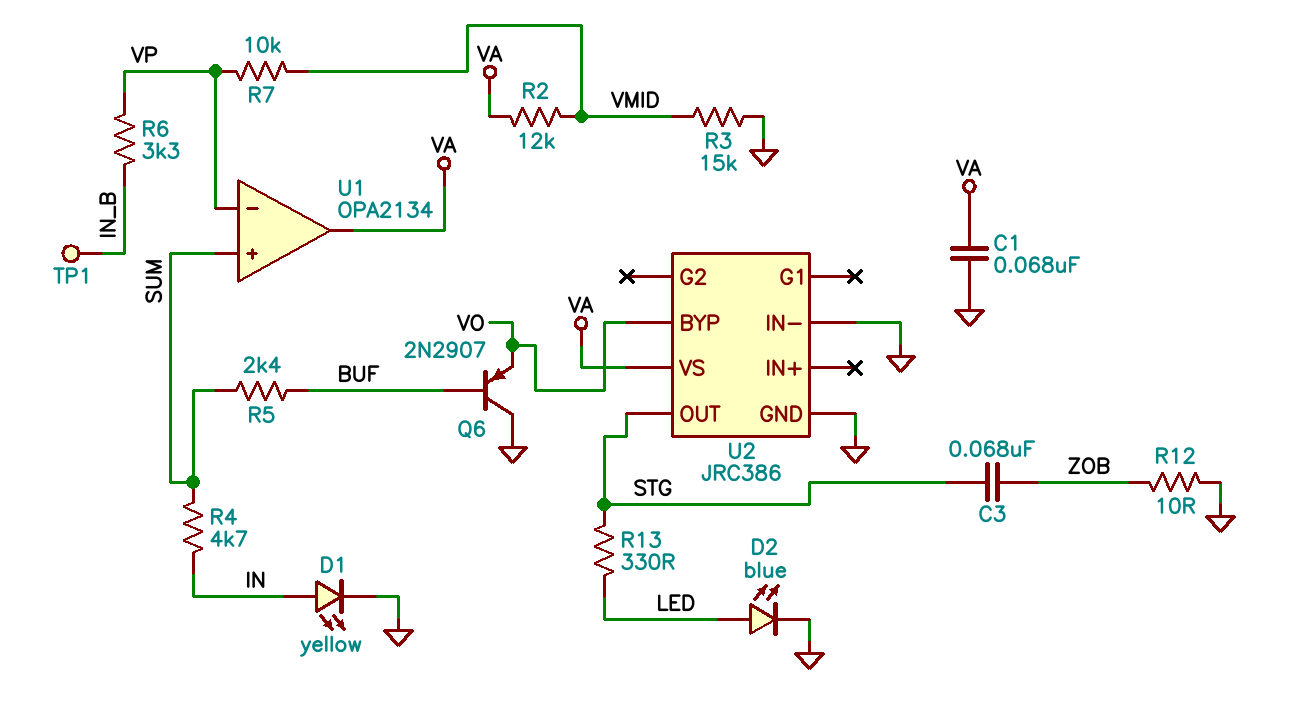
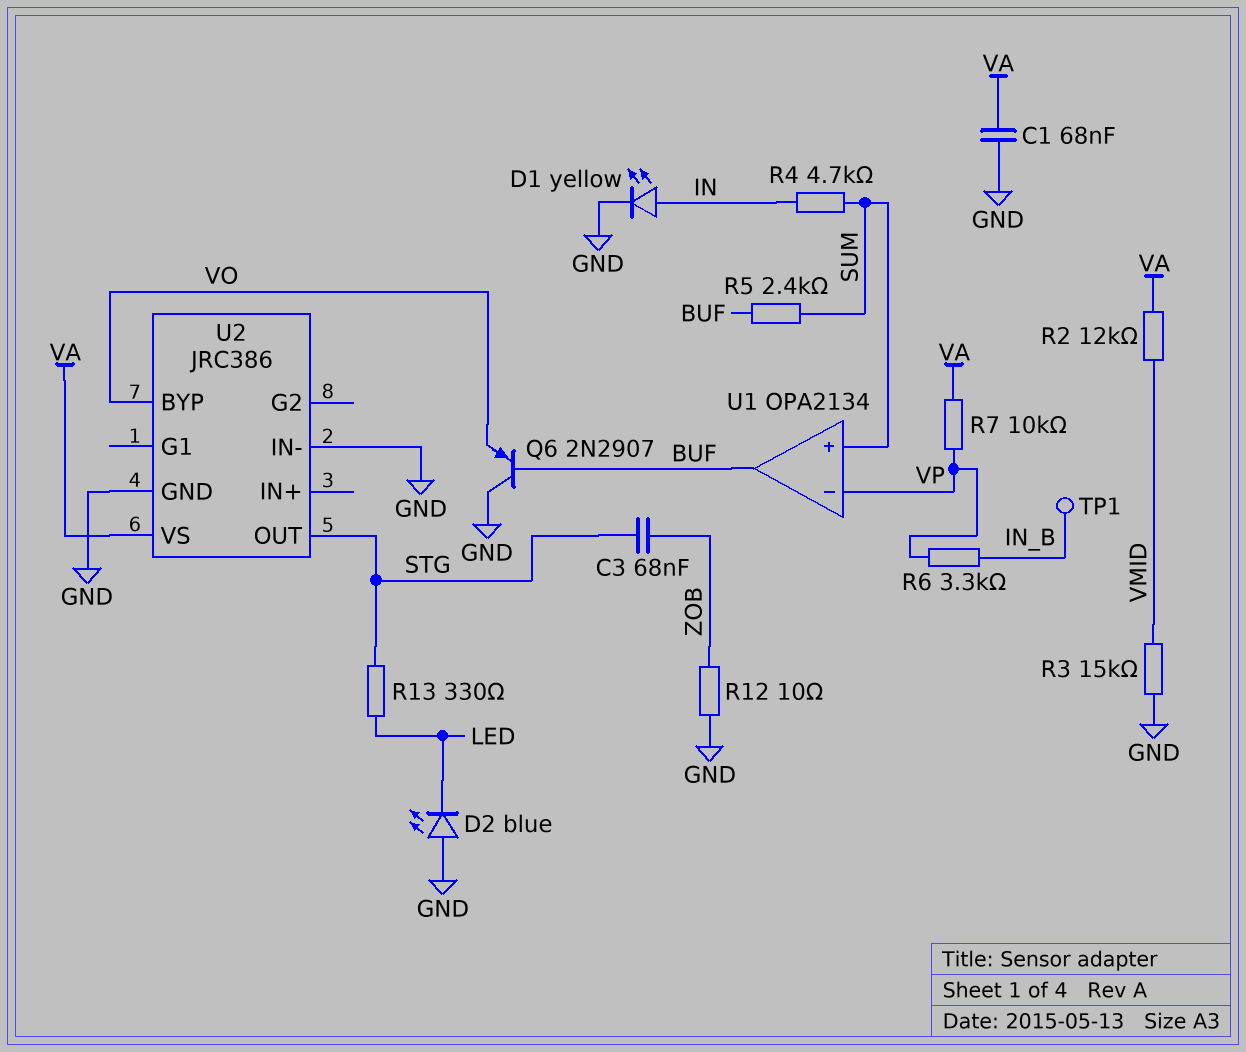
D2: LED blue (A LED, K GND) -> LED blue (A GND, K LED)
R7: 10k (VMID, VP) -> 10k (VA, VP)
U1 pin out: VA -> BUF

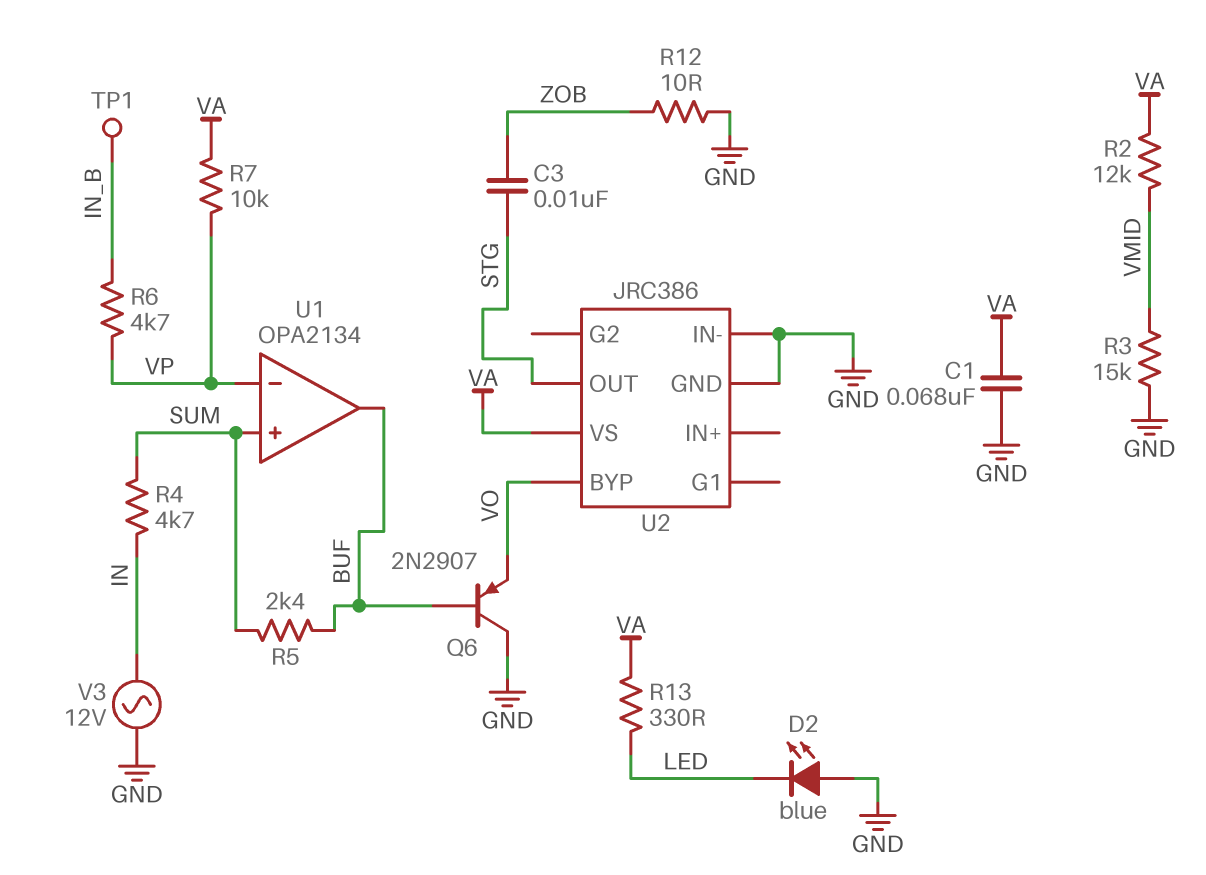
C3: 68nF (STG, ZOB) -> 10nF (STG, ZOB)
D1: LED yellow (A IN, K GND) -> none
R6: 3.3k (IN_B, VP) -> 4.7k (IN_B, VP)
R13: 330 (LED, STG) -> 330 (LED, VA)
V3: none -> AC 12V (GND, IN)

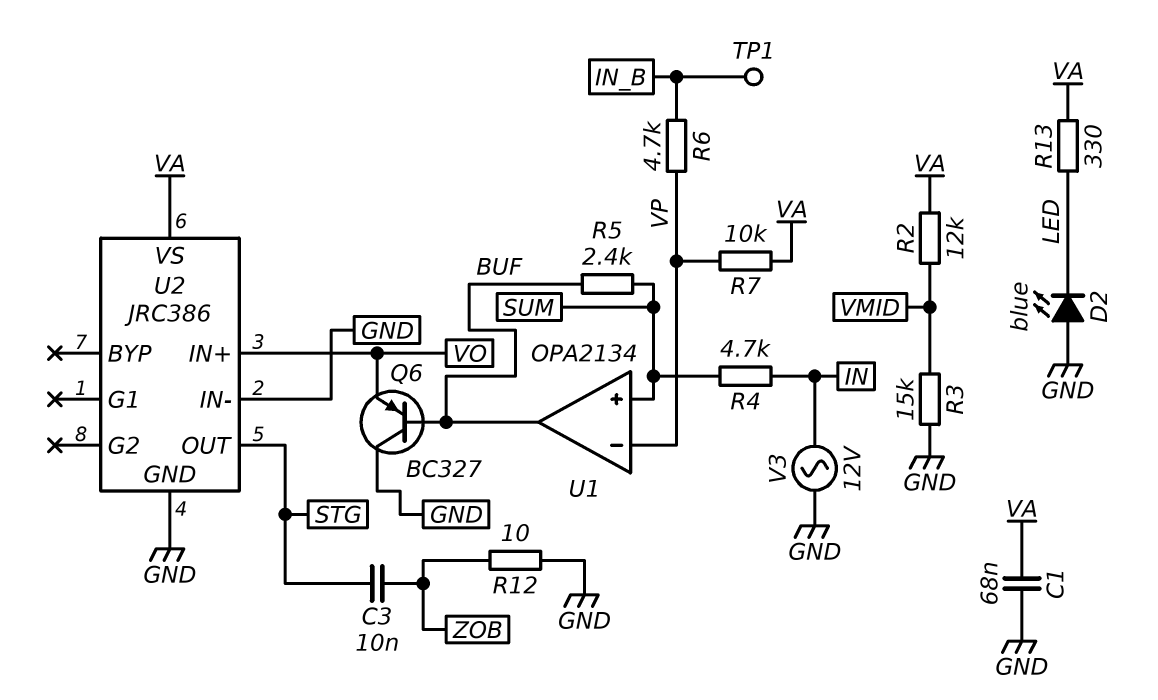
Q6: PNP 2N2907 (B BUF, C GND, E VO) -> PNP BC327 (B BUF, C GND, E VO)
U2 pin BYP: VO -> none
U2 pin IN+: none -> VO

